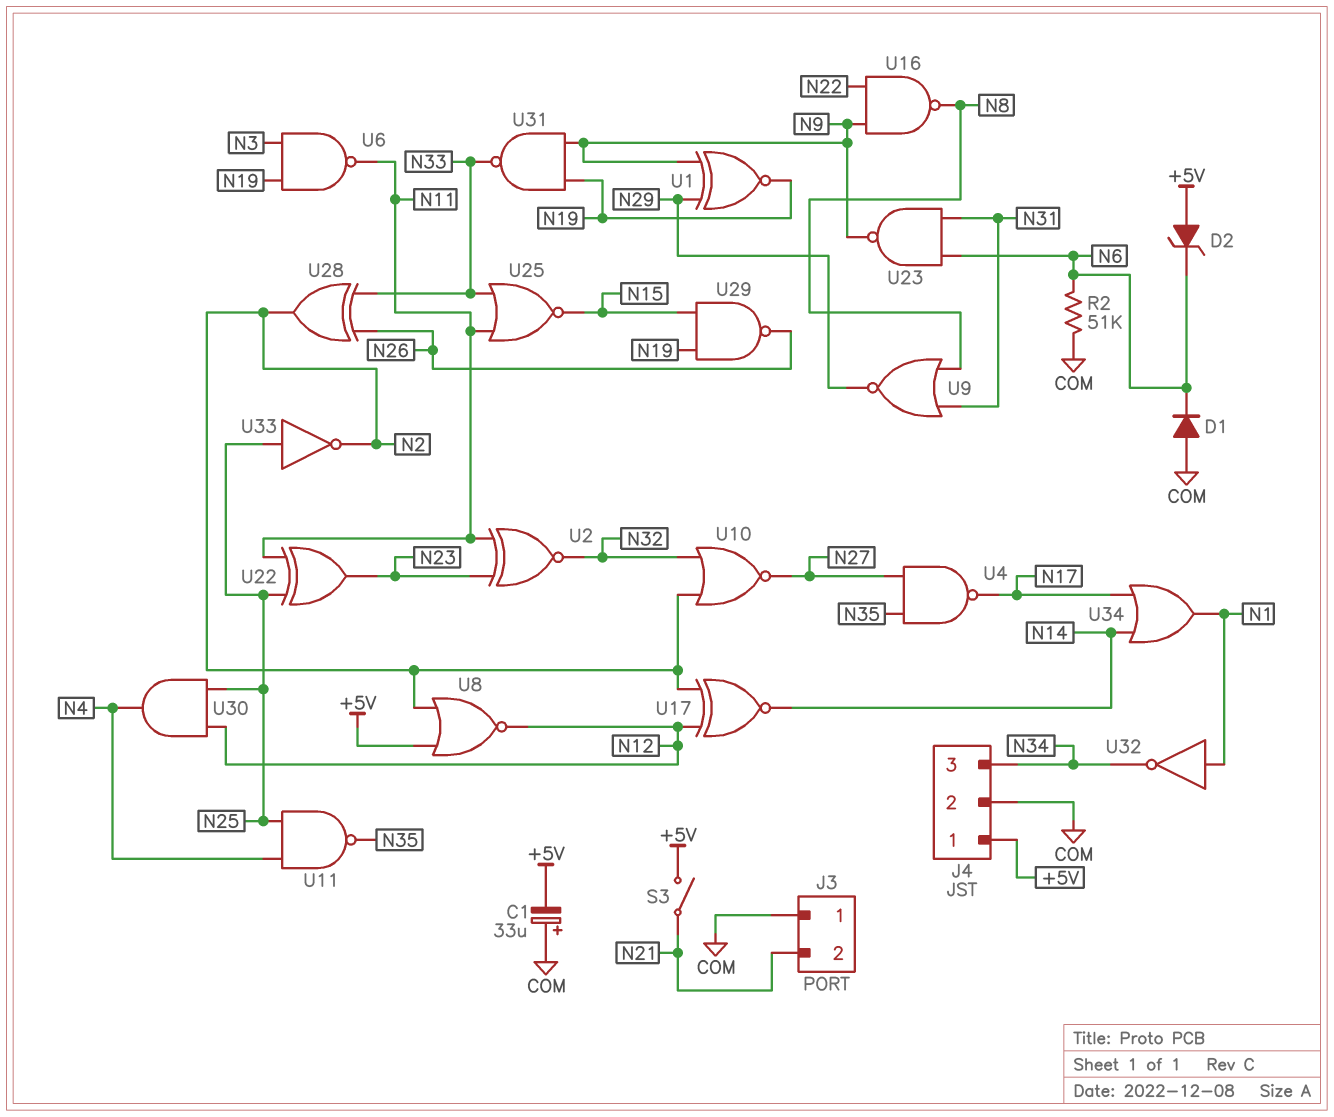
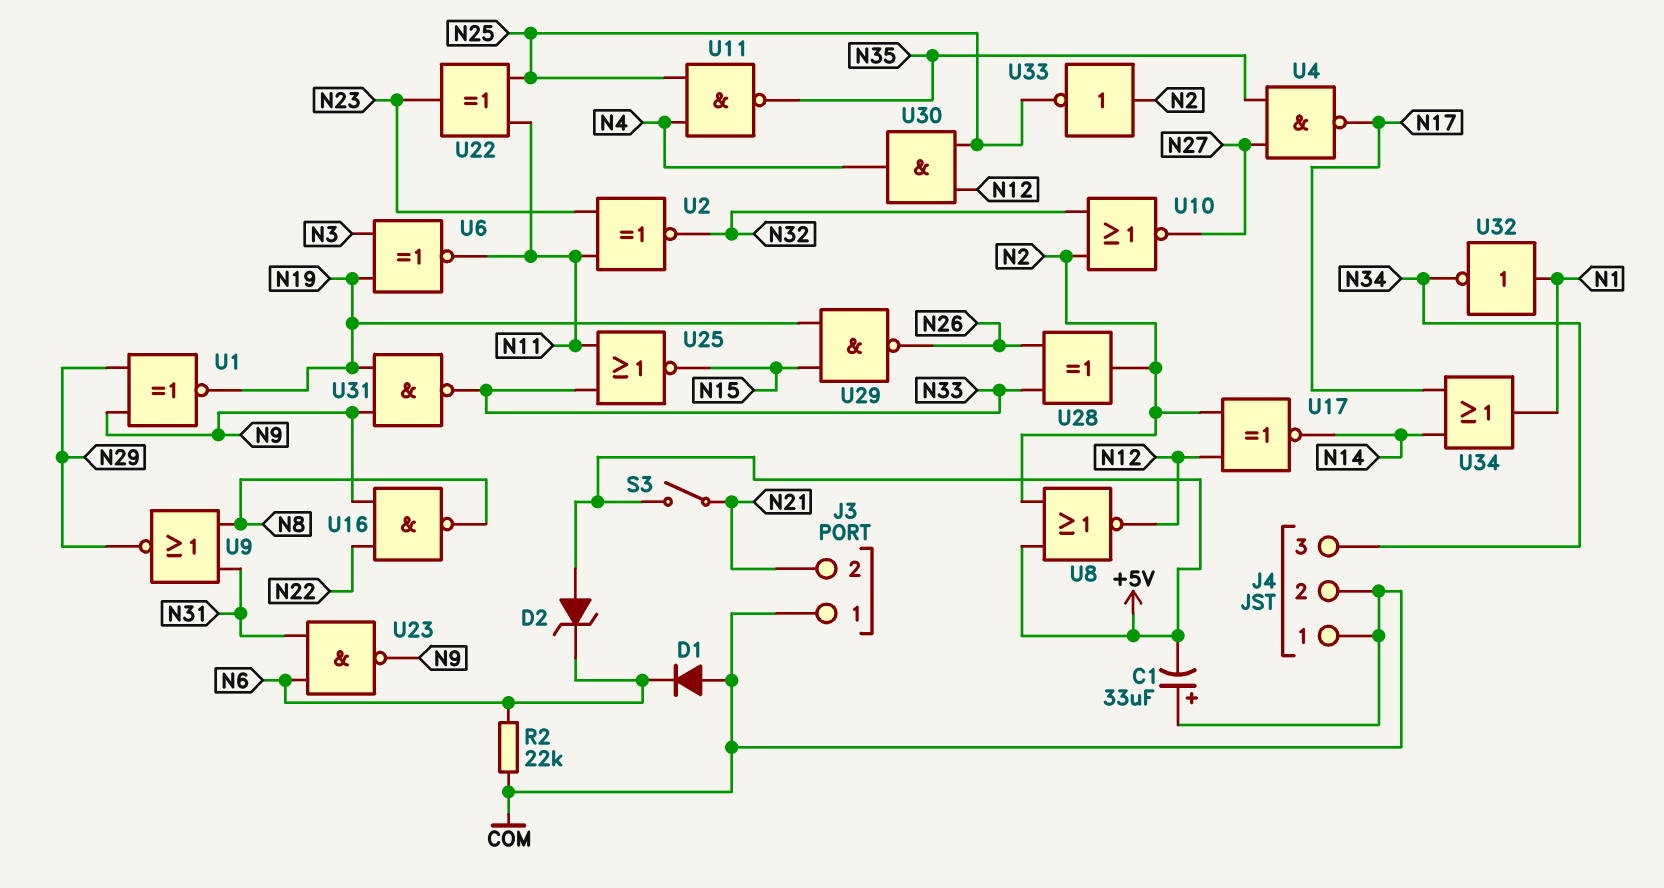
J4 pin 1: +5V -> COM
R2: 51k (COM, N6) -> 22k (COM, N6)
U6: NAND (in N3, in N19, out N11) -> XNOR (in N3, in N19, out N11)
U33: NOT (in N25, out N2) -> NOT (in N2, out N25)

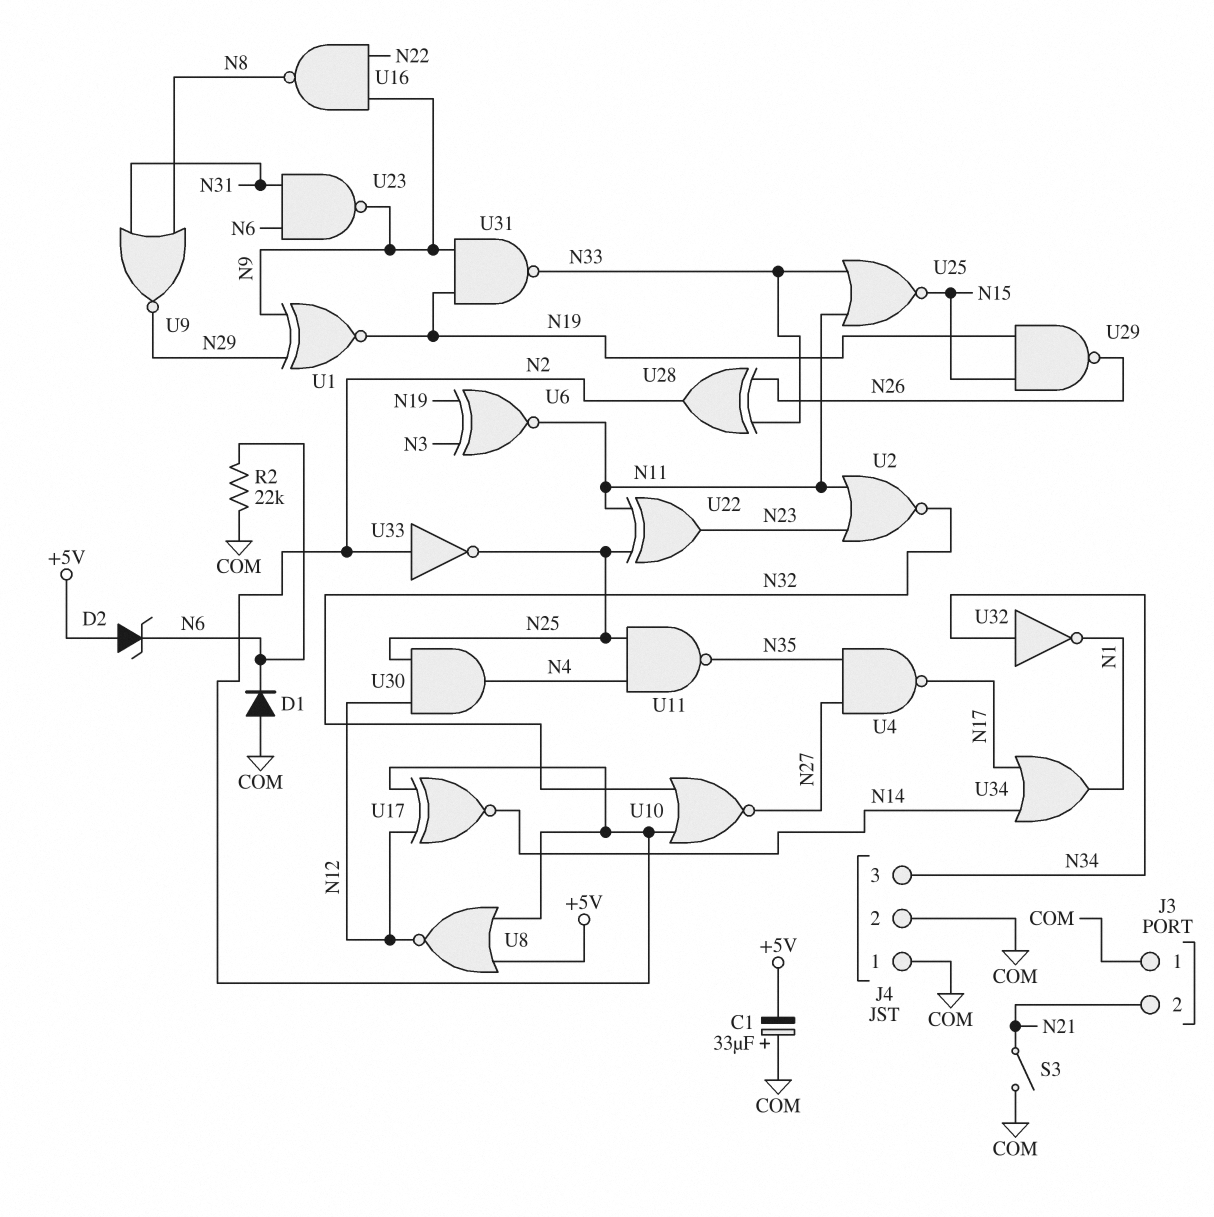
S3: switch (+5V, N21) -> switch (COM, N21)
U2: XNOR (in N11, in N23, out N32) -> NOR (in N11, in N23, out N32)
U32: NOT (in N1, out N34) -> NOT (in N34, out N1)

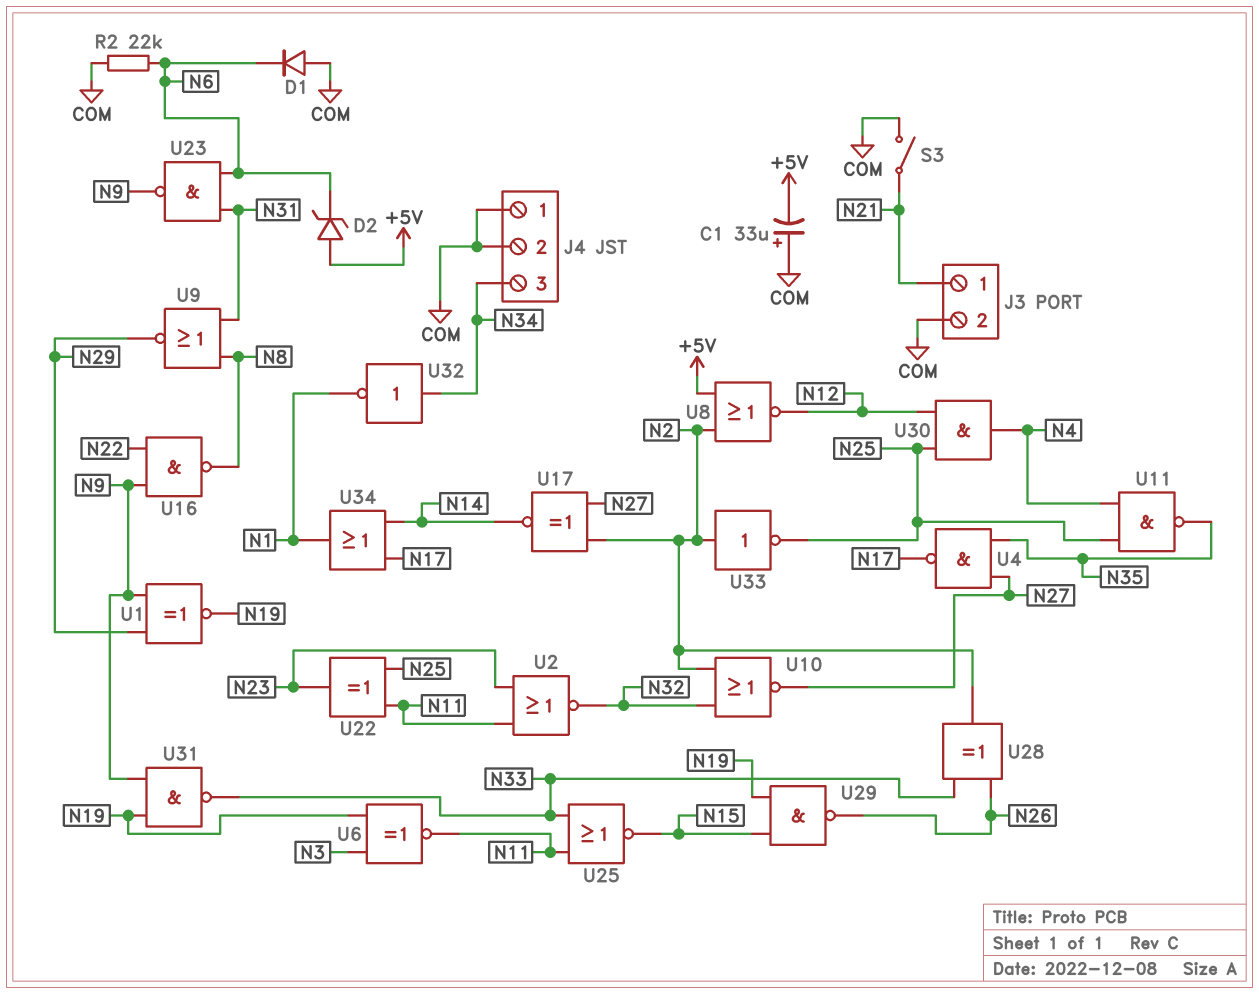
J3 pin 1: COM -> N21
J3 pin 2: N21 -> COM
U17: XNOR (in N2, in N12, out N14) -> XNOR (in N2, in N27, out N14)

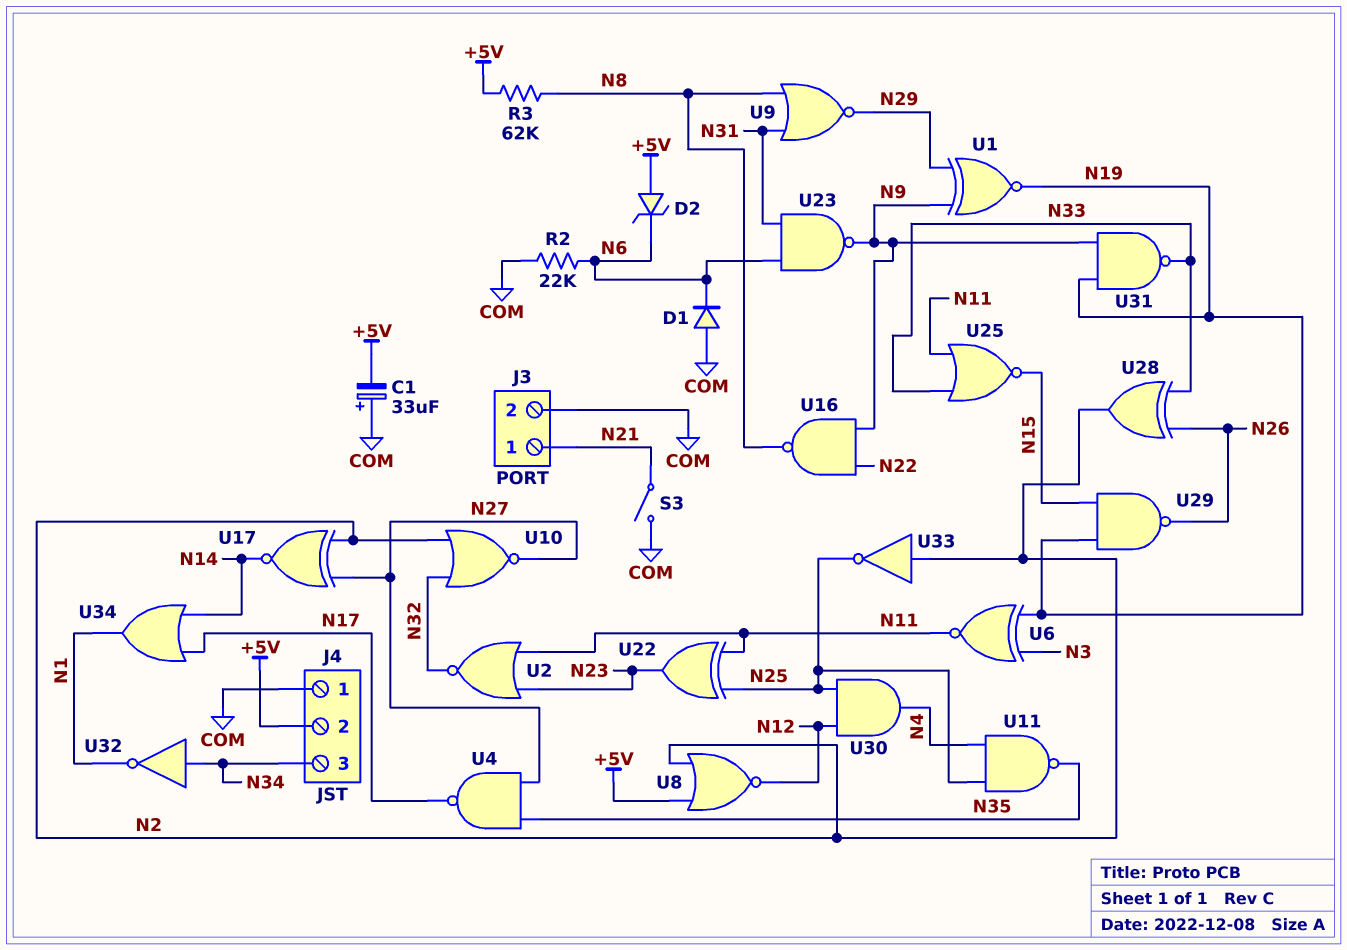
J4 pin 2: COM -> +5V
R3: none -> 62k (+5V, N8)

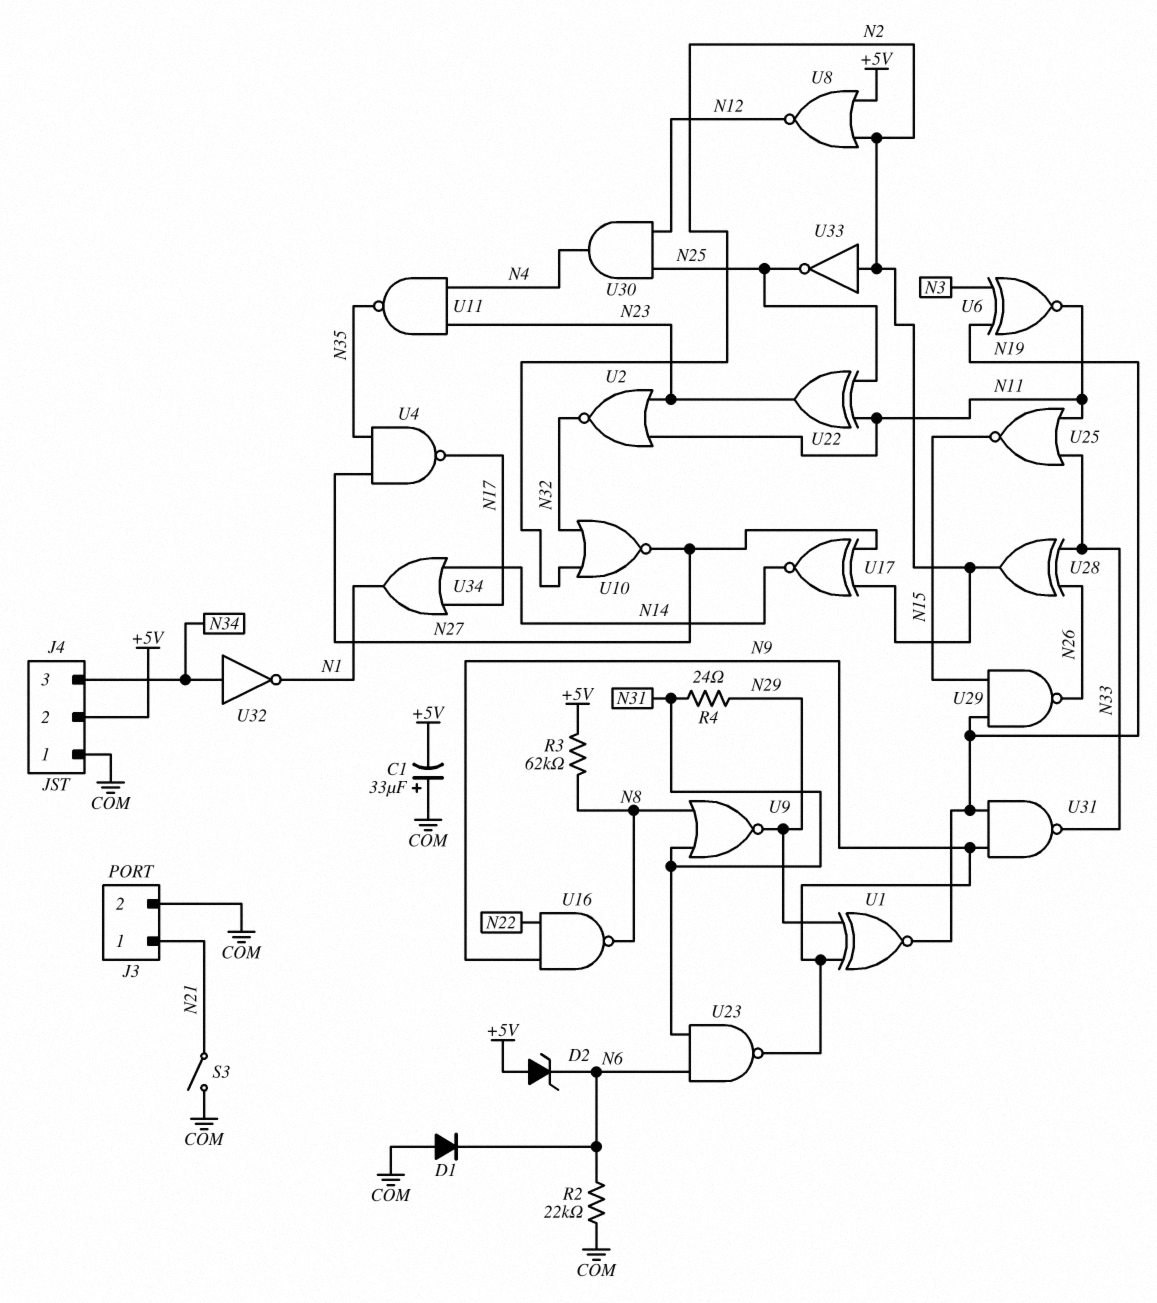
R4: none -> 24 (N29, N31)
U11: NAND (in N4, in N25, out N35) -> NAND (in N4, in N23, out N35)

